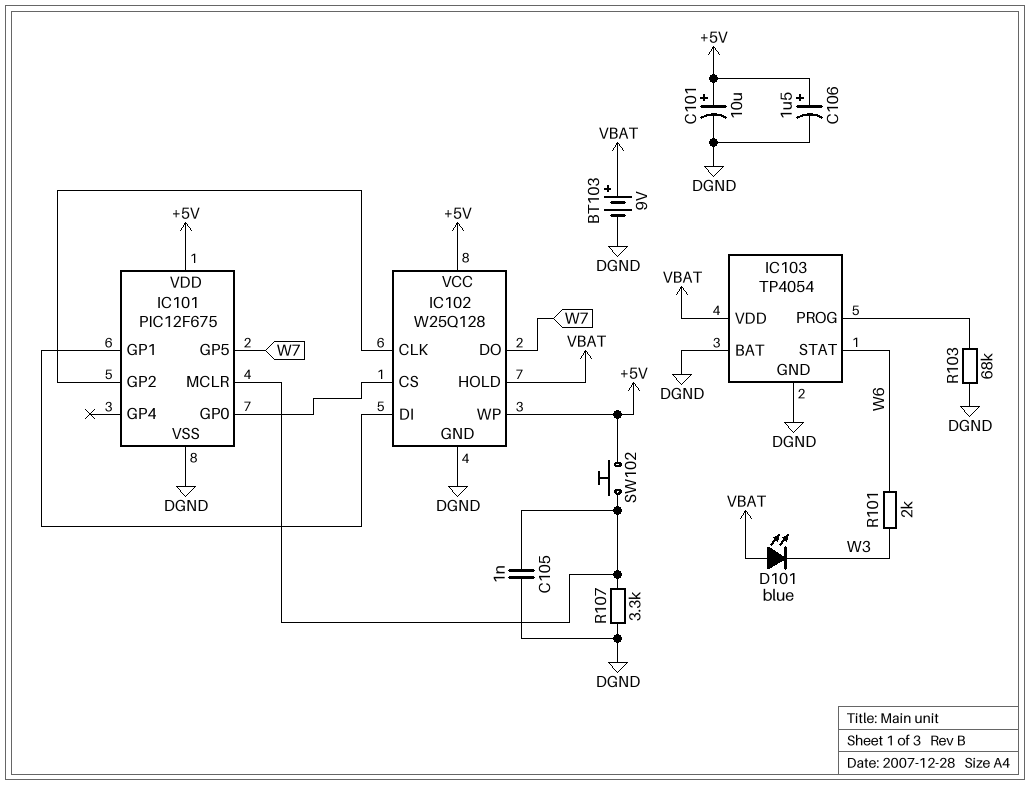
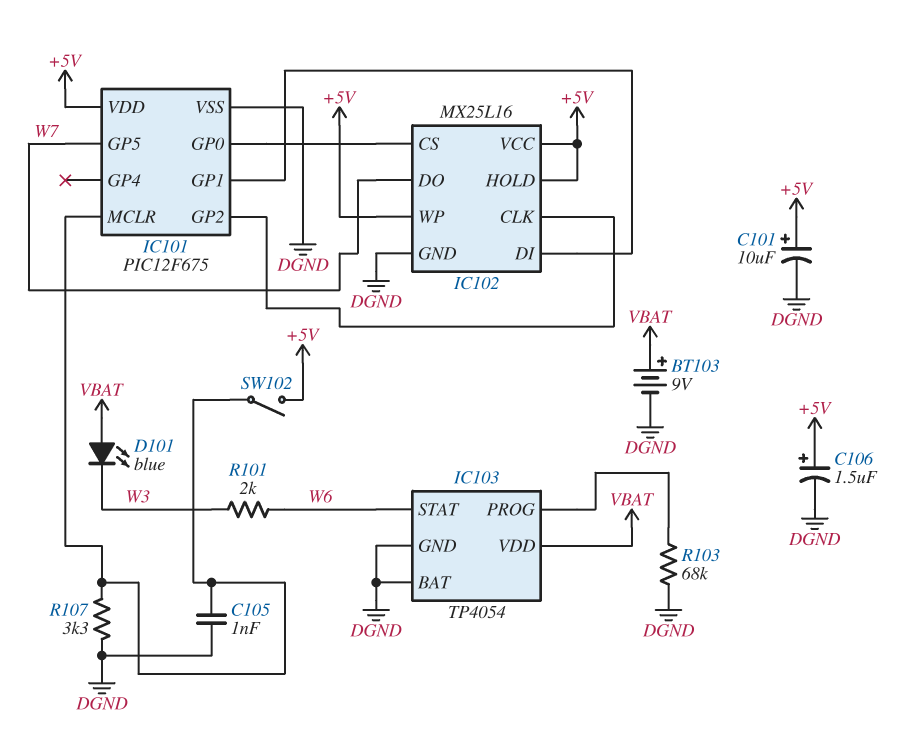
IC102: W25Q128 -> MX25L16
IC102 pin HOLD: VBAT -> +5V
SW102: button (+5V, IC101/MCLR) -> switch (+5V, IC101/MCLR)

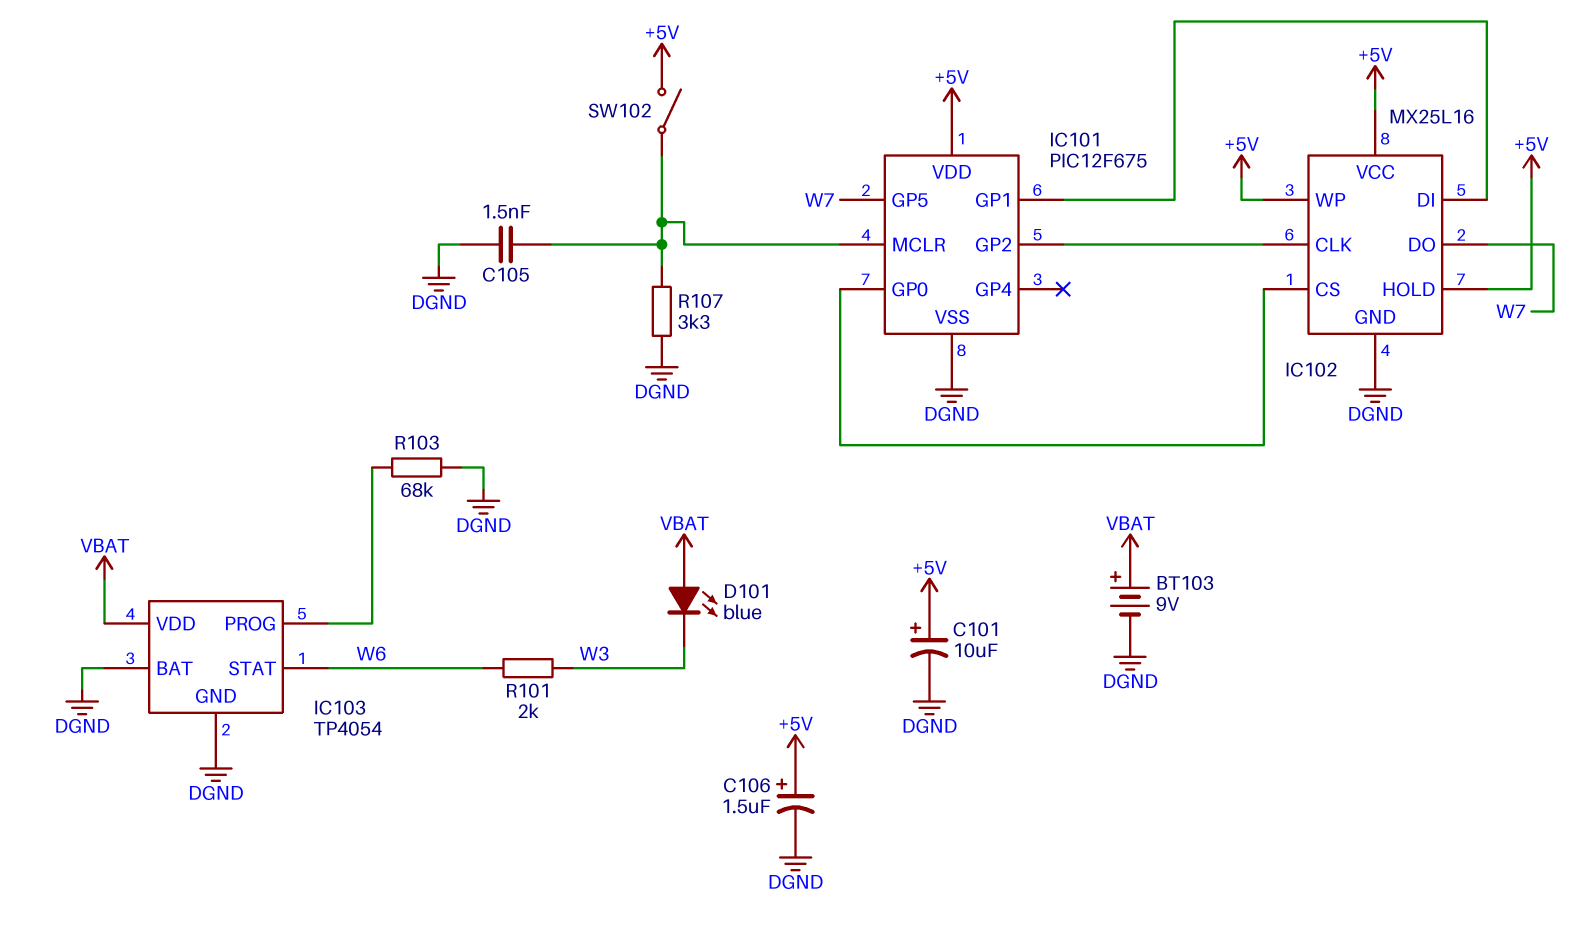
C105: 1nF (DGND, IC101/MCLR) -> 1.5nF (DGND, IC101/MCLR)

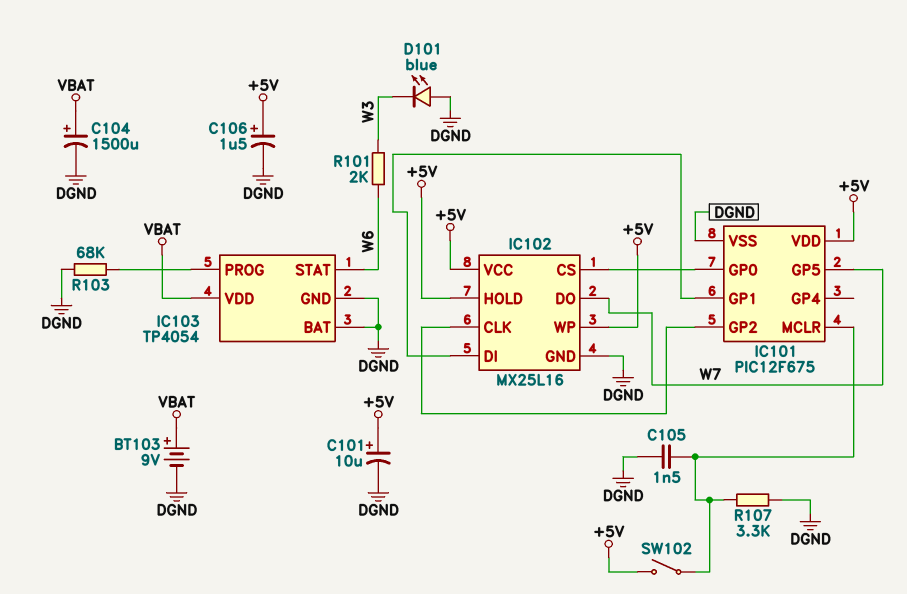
C104: none -> 1500uF (plus VBAT, minus DGND)
D101: LED blue (A VBAT, K W3) -> LED blue (A DGND, K W3)

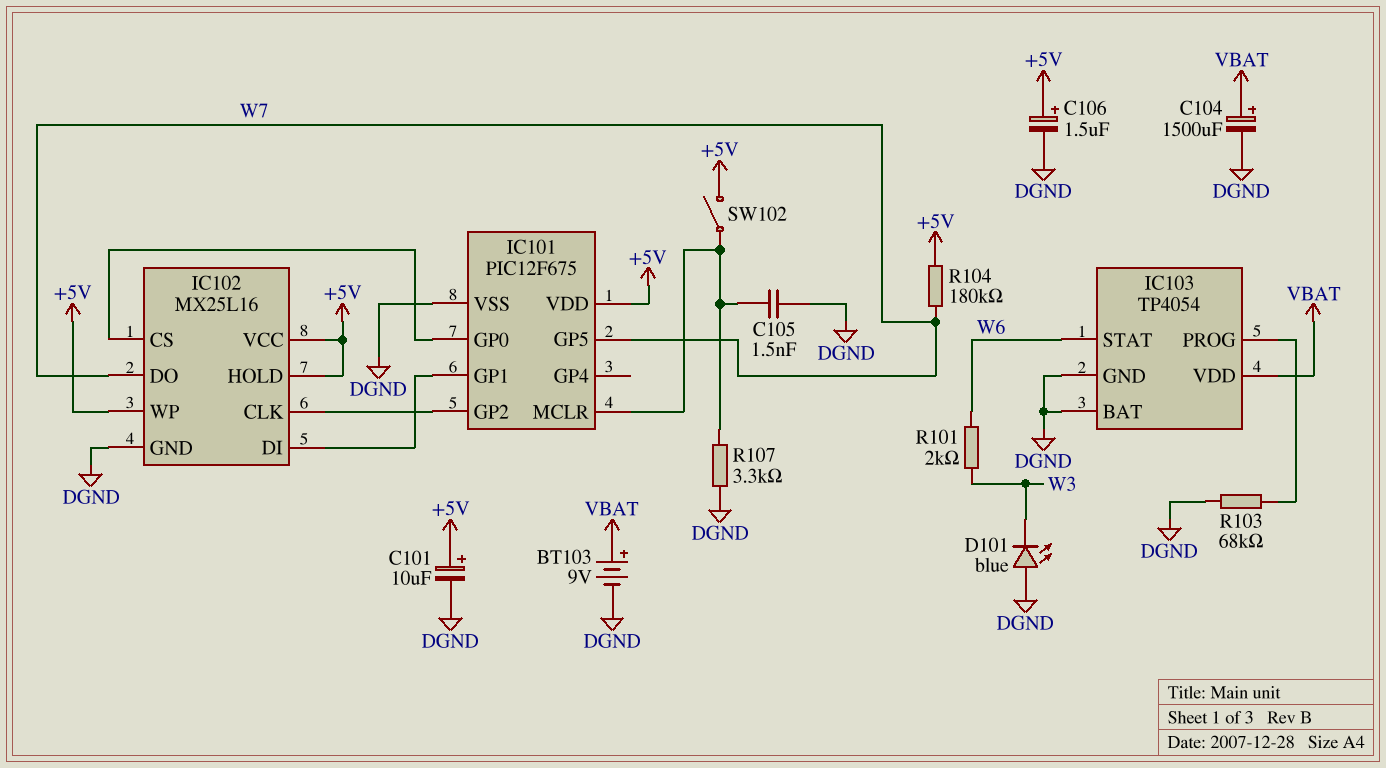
R104: none -> 180k (+5V, W7)

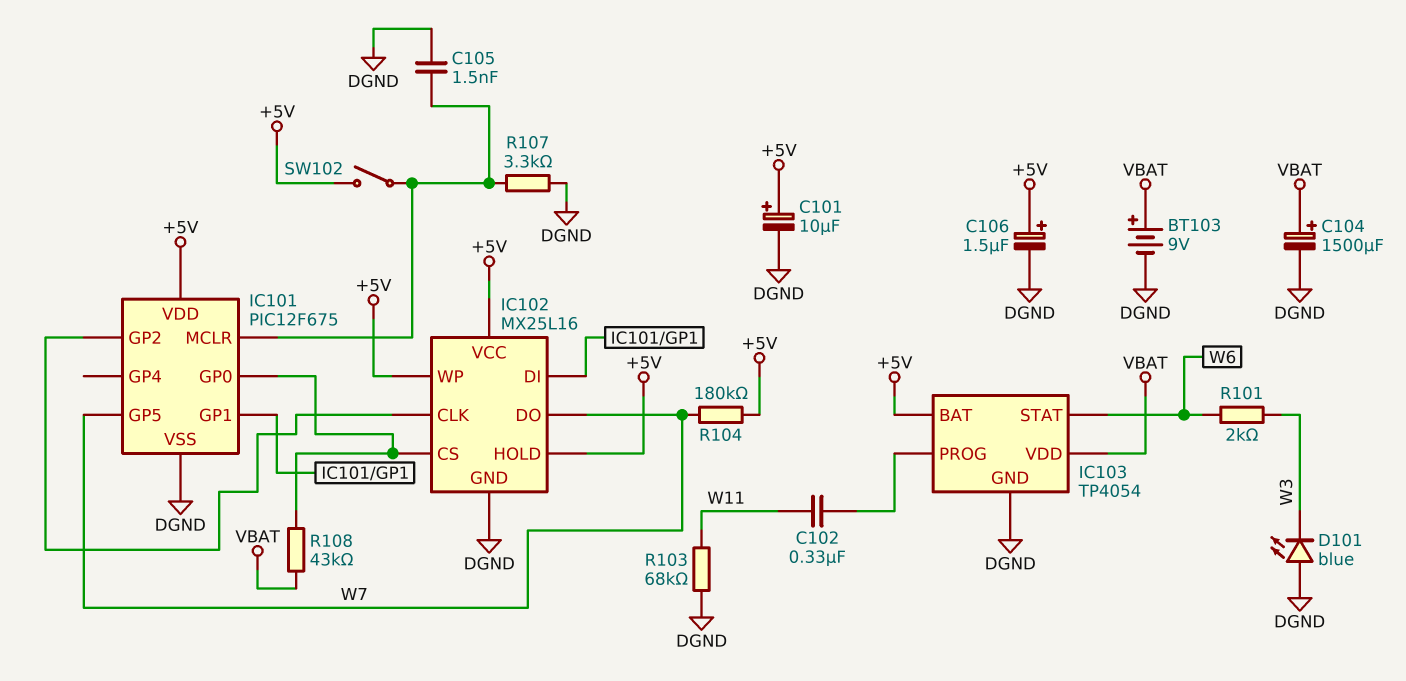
C102: none -> 330nF (IC103/PROG, W11)
IC103 pin BAT: DGND -> +5V
R103: 68k (DGND, IC103/PROG) -> 68k (DGND, W11)
R108: none -> 43k (IC101/GP0, VBAT)

